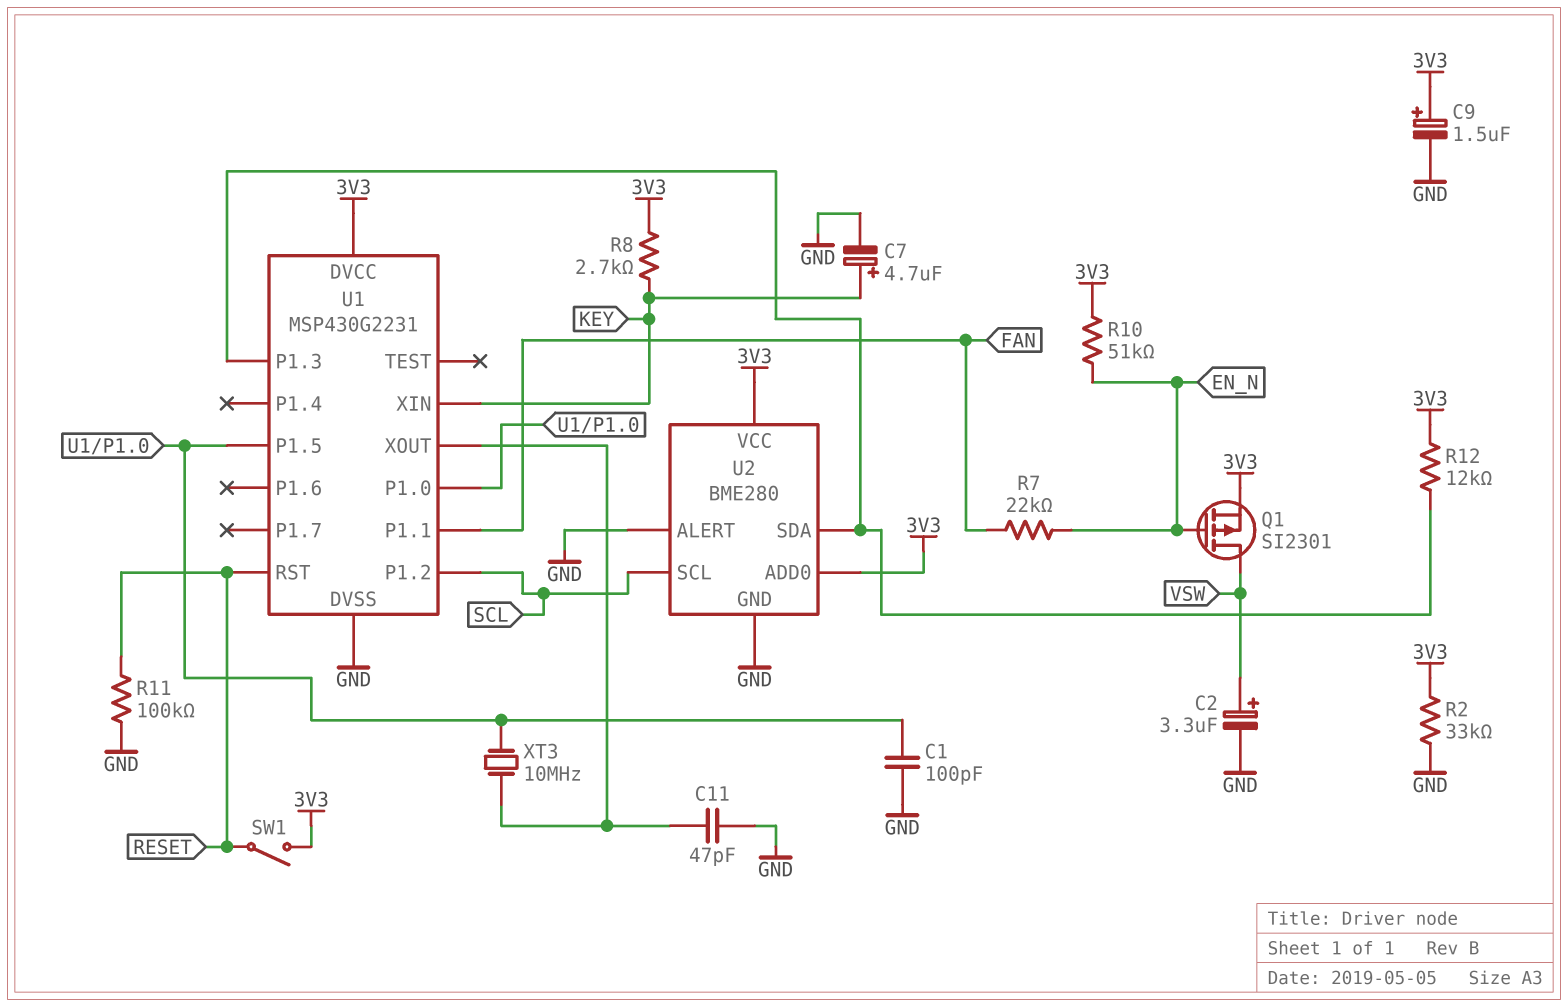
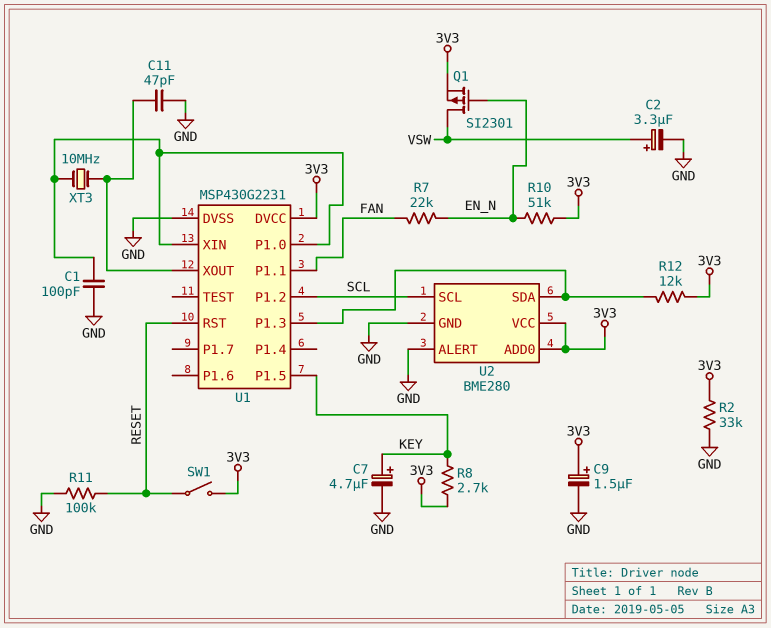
U1 pin P1.5: U1/P1.0 -> KEY
U1 pin XIN: KEY -> U1/P1.0

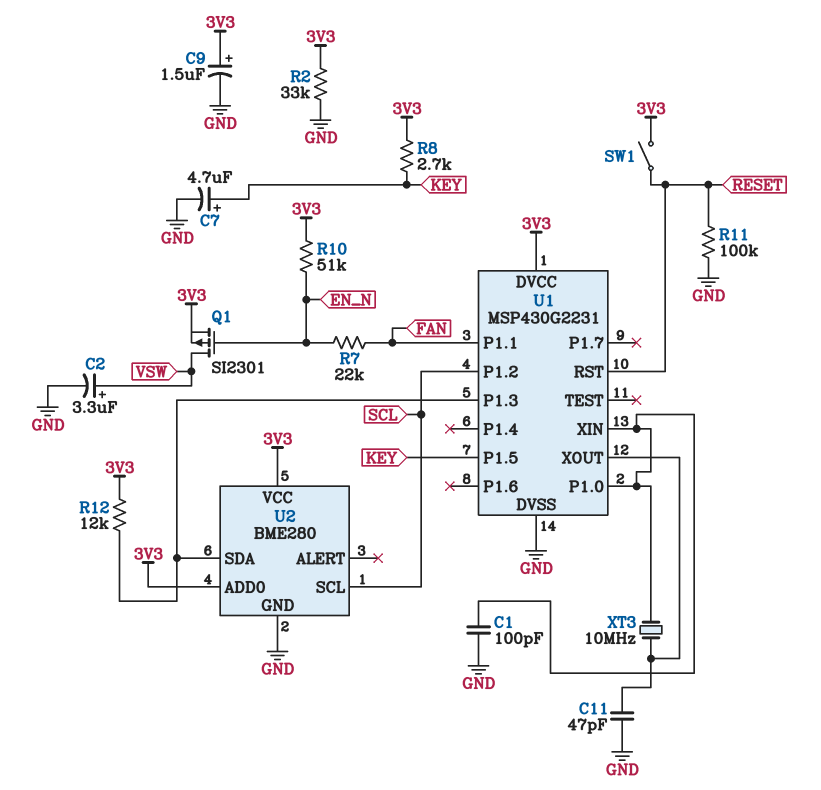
U2 pin ALERT: GND -> none

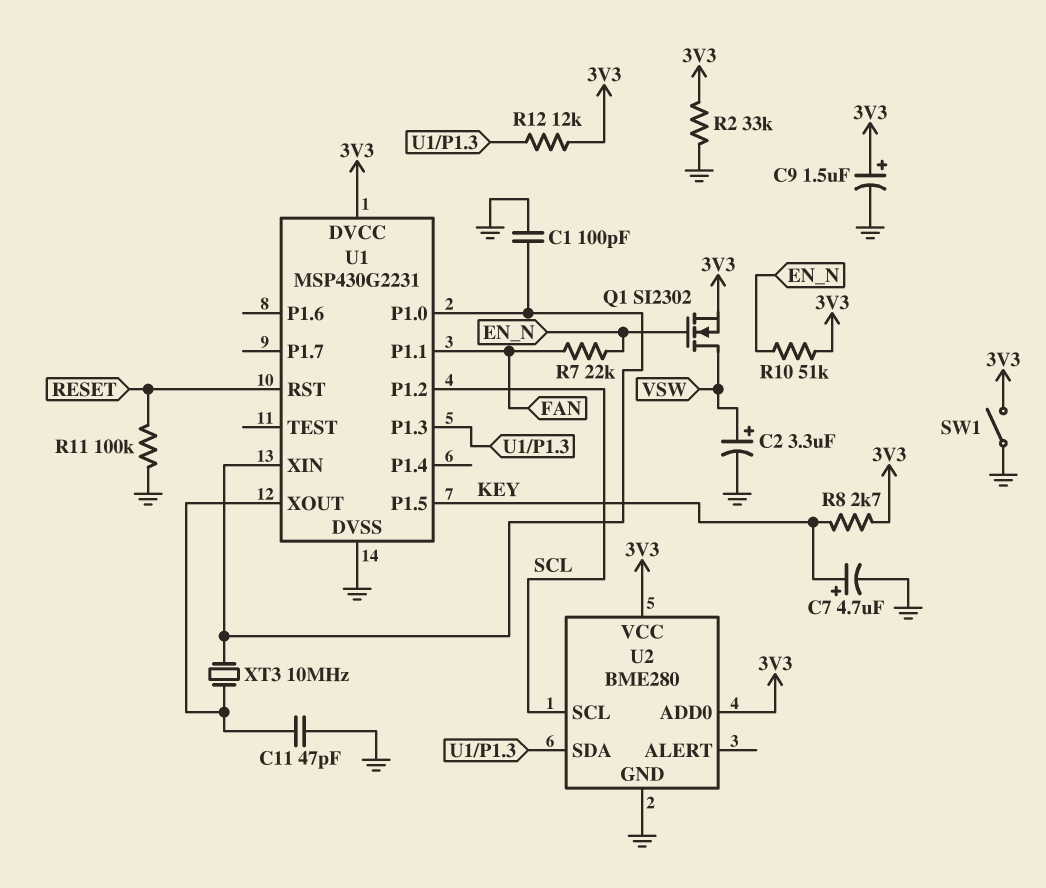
Q1: PMOS SI2301 (G EN_N, D VSW, S 3V3) -> NMOS SI2302 (G EN_N, D VSW, S 3V3)
SW1: switch (3V3, RESET) -> switch (3V3, GND)

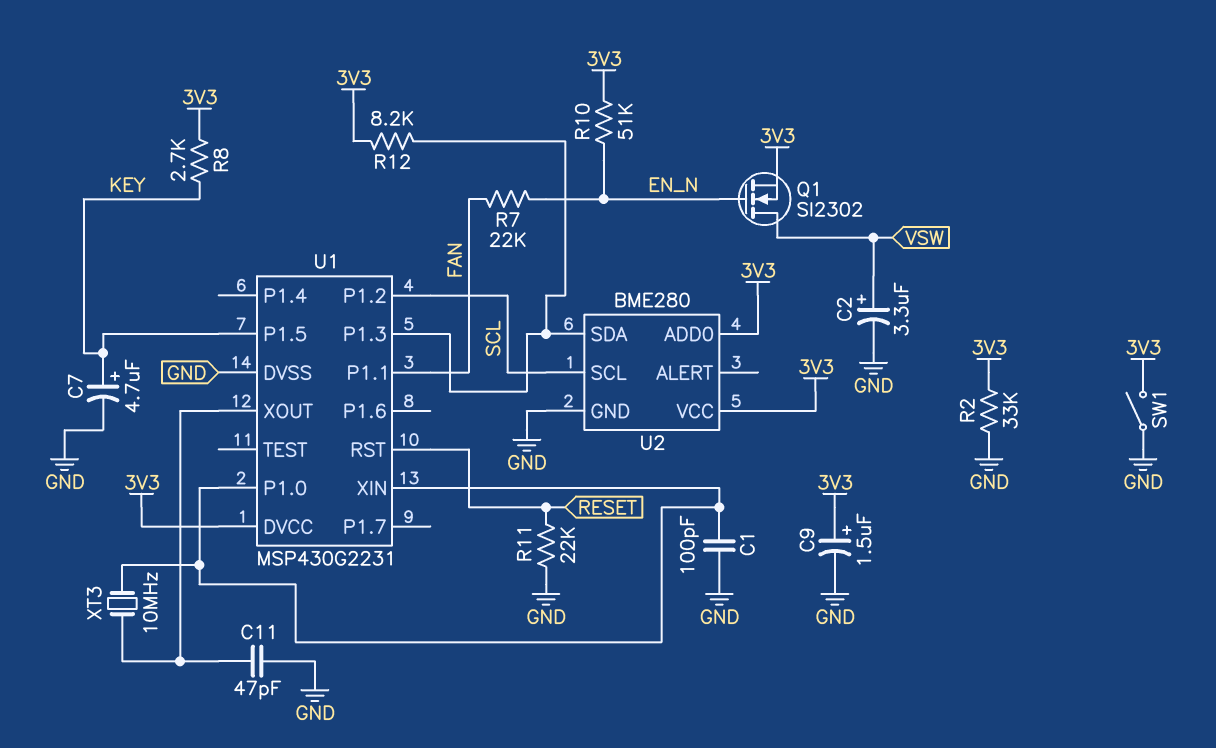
R11: 100k (GND, RESET) -> 22k (GND, RESET)
R12: 12k (3V3, U1/P1.3) -> 8.2k (3V3, U1/P1.3)

